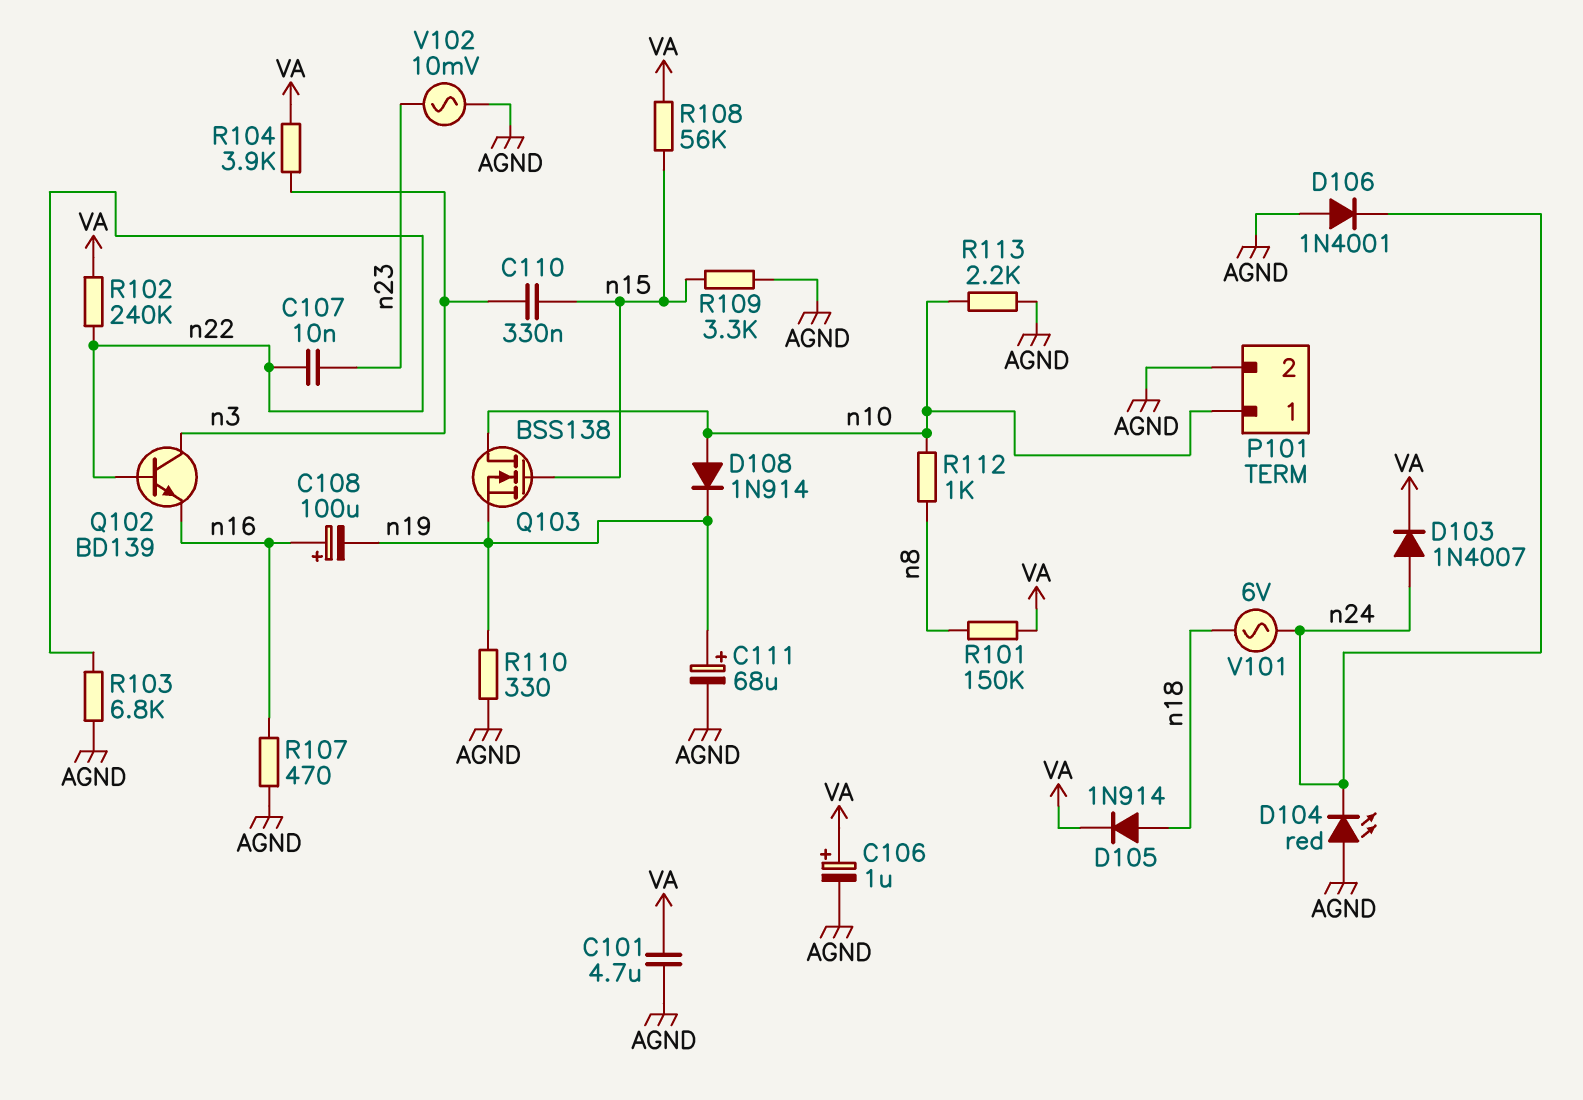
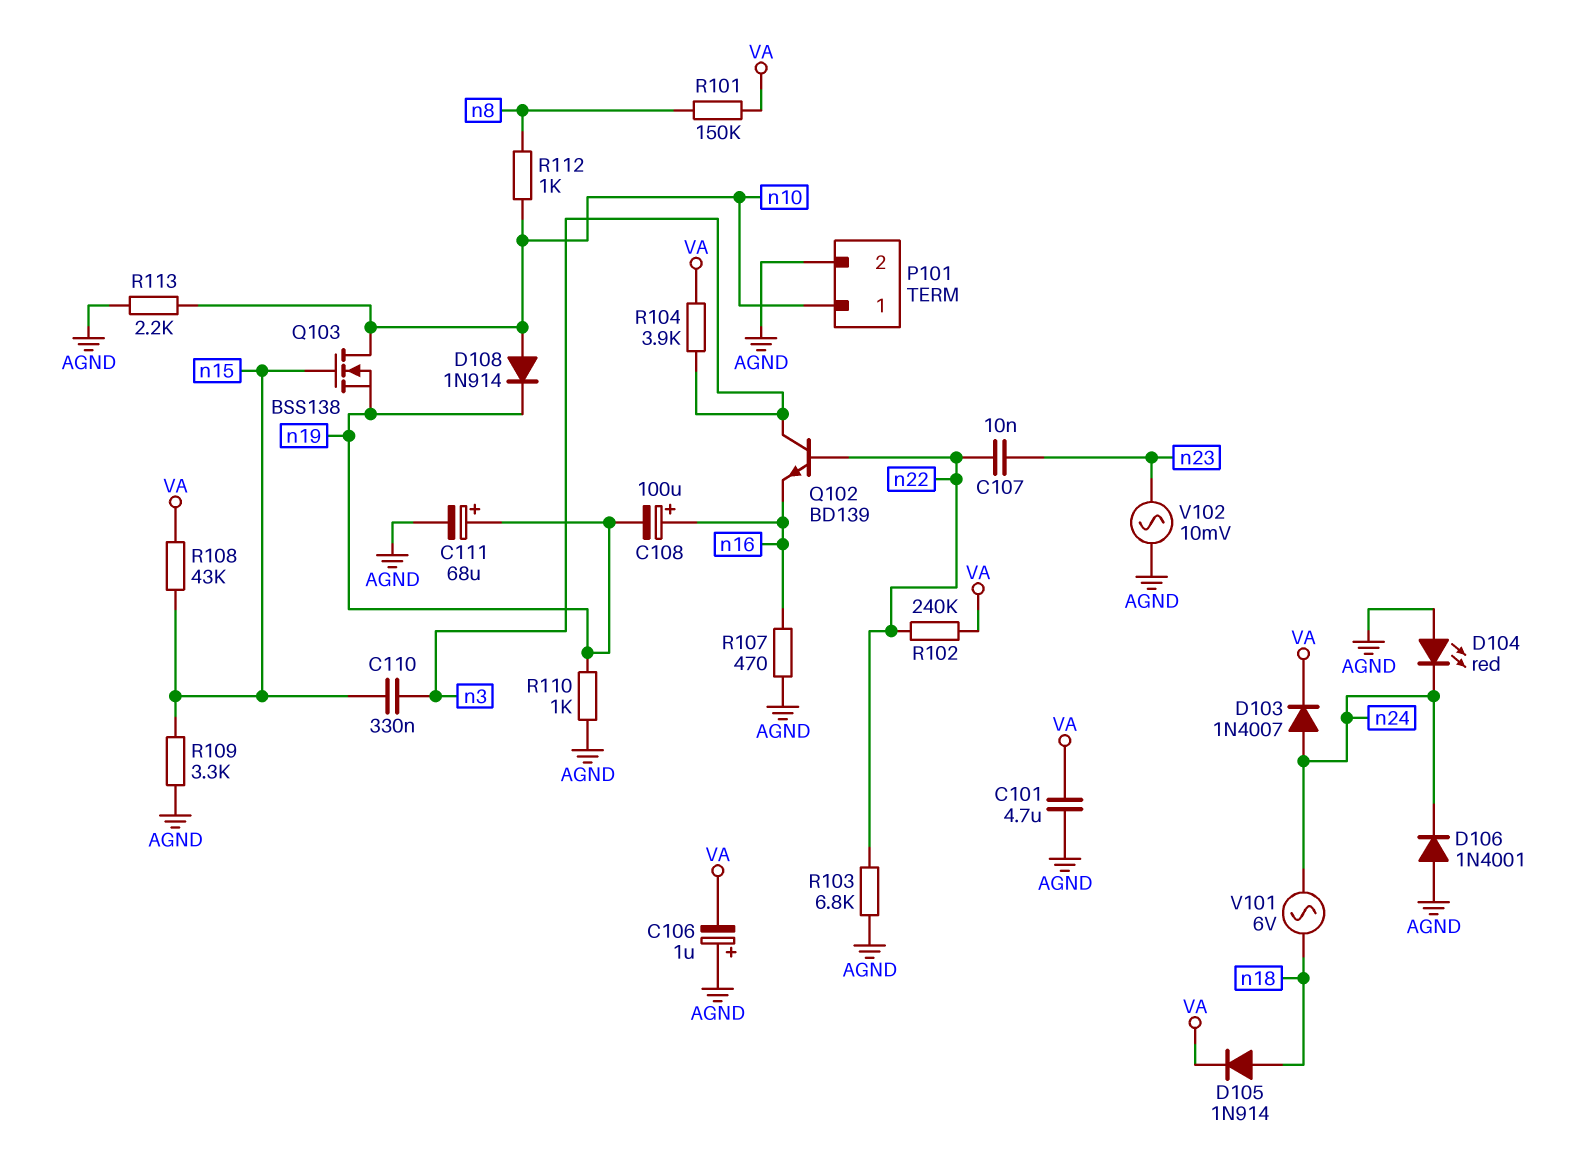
C106: 1uF (plus VA, minus AGND) -> 1uF (plus AGND, minus VA)
R108: 56k (VA, n15) -> 43k (VA, n15)
R110: 330 (AGND, n19) -> 1k (AGND, n19)

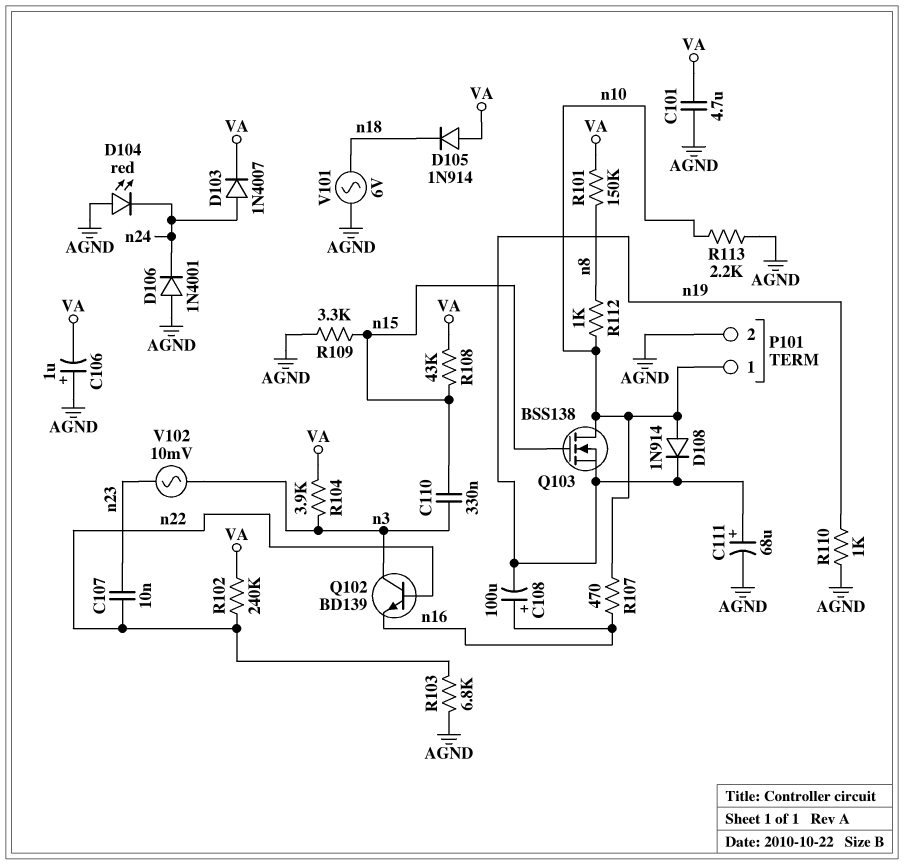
D105: diode 1N914 (A n18, K VA) -> diode 1N914 (A VA, K n18)
R107: 470 (AGND, n16) -> 470 (n10, n16)
V101: AC 6V (n18, n24) -> AC 6V (AGND, n18)
V102: AC 10mV (AGND, n23) -> AC 10mV (n3, n23)

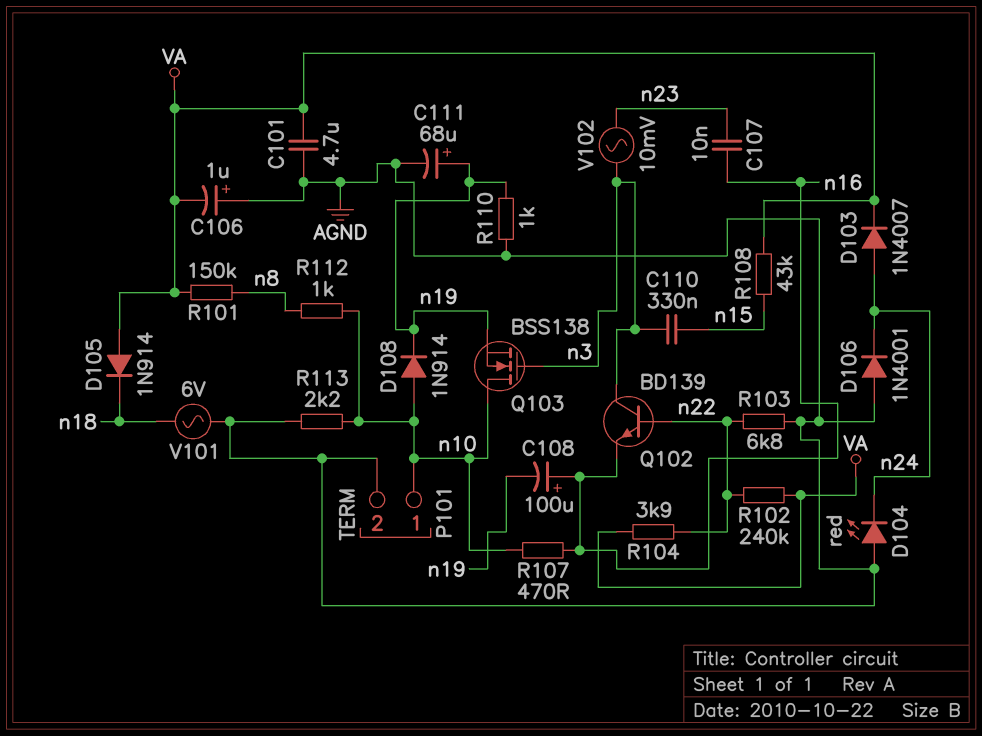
C107: 10nF (n22, n23) -> 10nF (n16, n23)
Q103: NMOS BSS138 (G n15, D n10, S n19) -> NMOS BSS138 (G n3, D n10, S n19)
R104: 3.9k (VA, n3) -> 3.9k (VA, n22)
R109: 3.3k (AGND, n15) -> none

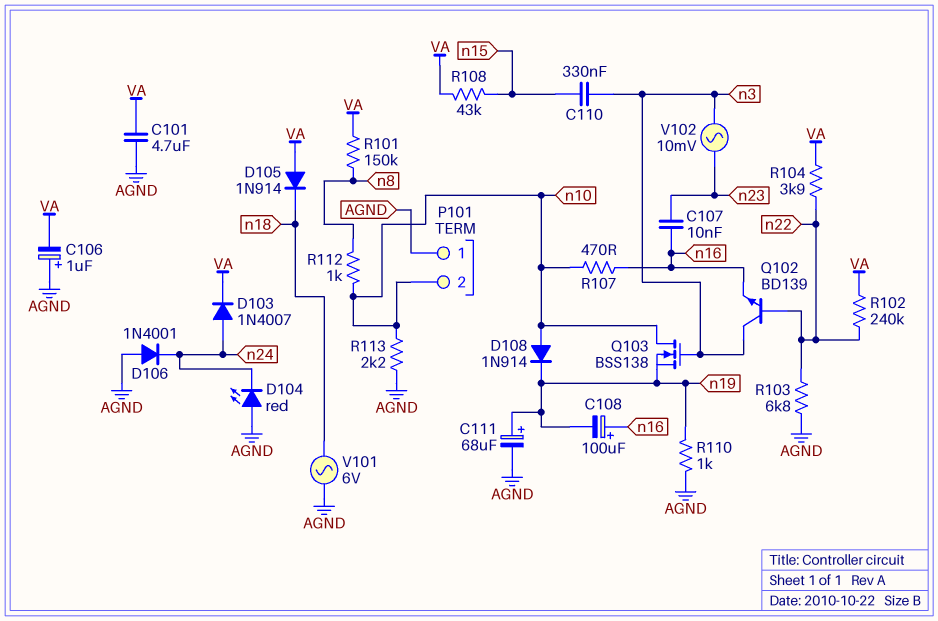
P101 pin 1: n10 -> AGND
P101 pin 2: AGND -> n10

